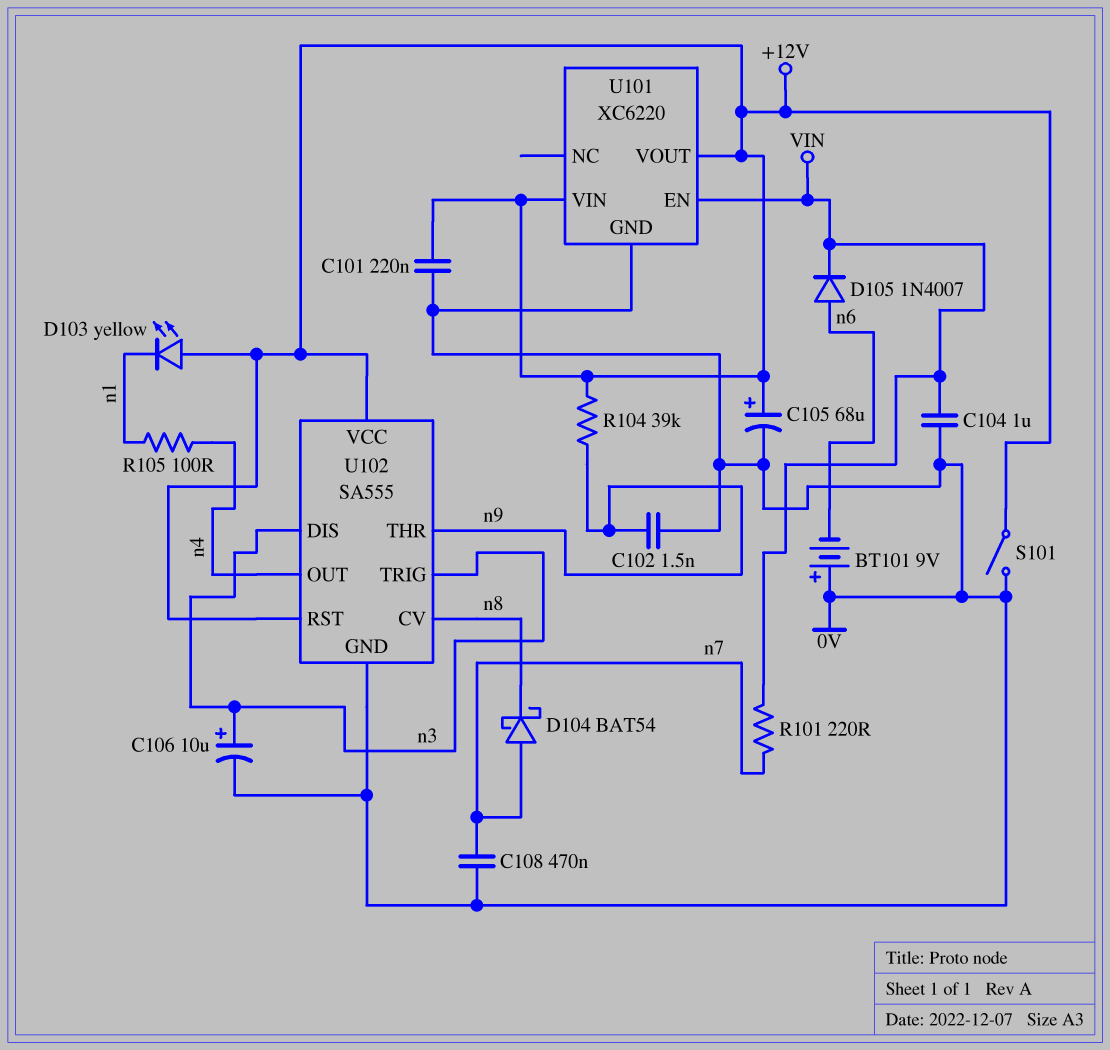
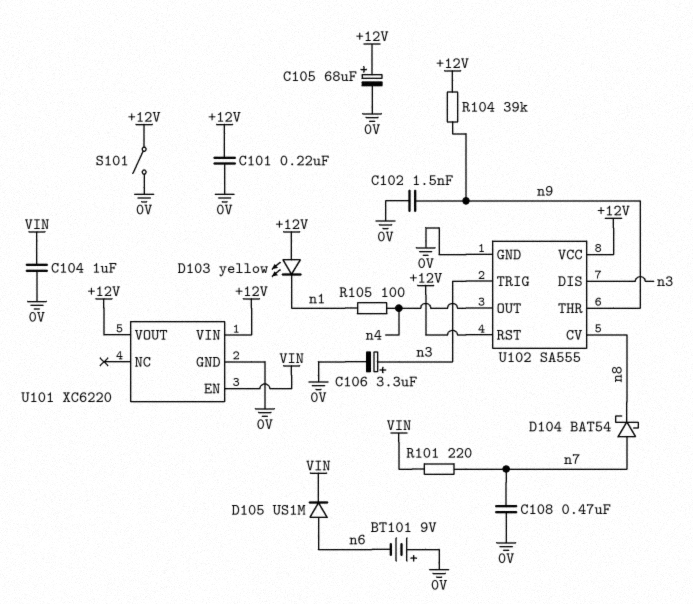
C106: 10uF (plus n3, minus 0V) -> 3.3uF (plus n3, minus 0V)
D105: diode 1N4007 (A n6, K VIN) -> diode US1M (A n6, K VIN)

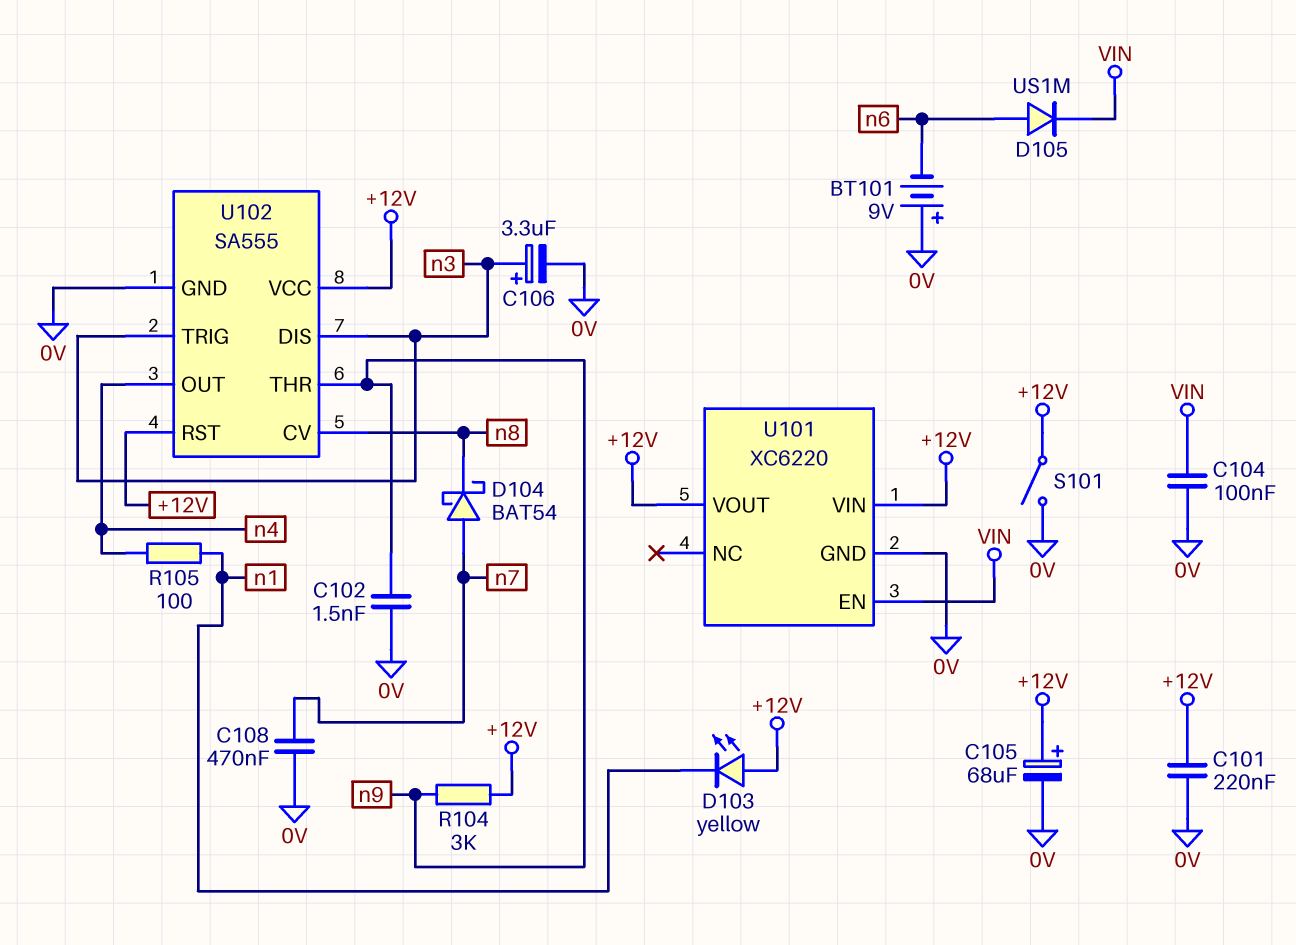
C104: 1uF (0V, VIN) -> 100nF (0V, VIN)
R101: 220 (VIN, n7) -> none
R104: 39k (+12V, n9) -> 3k (+12V, n9)

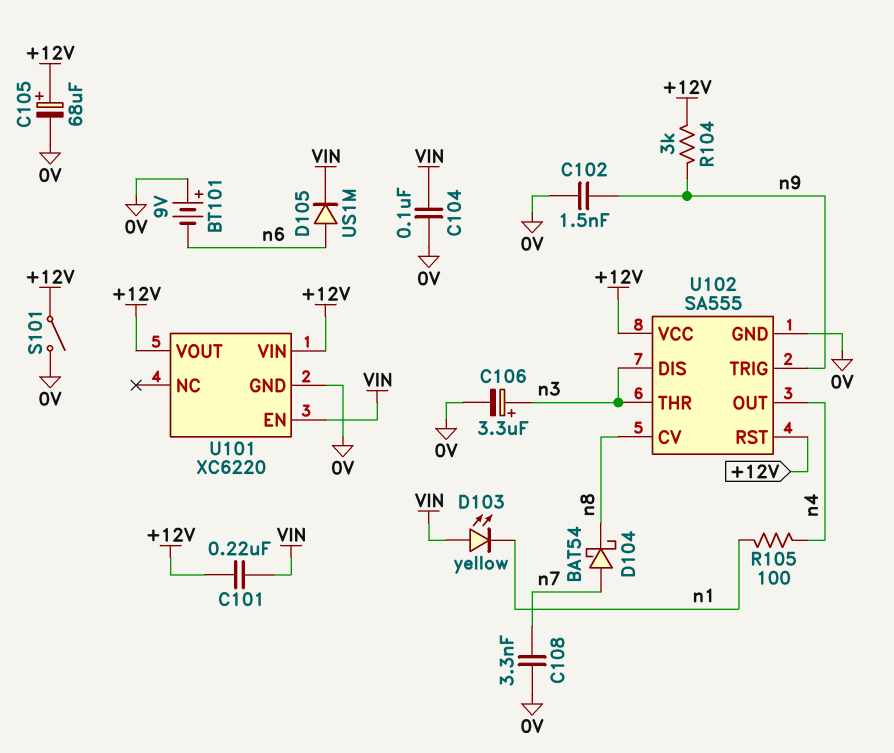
C101: 220nF (+12V, 0V) -> 220nF (+12V, VIN)
C108: 470nF (0V, n7) -> 3.3nF (0V, n7)
D103: LED yellow (A +12V, K n1) -> LED yellow (A VIN, K n1)
U102 pin THR: n9 -> n3
U102 pin TRIG: n3 -> n9

